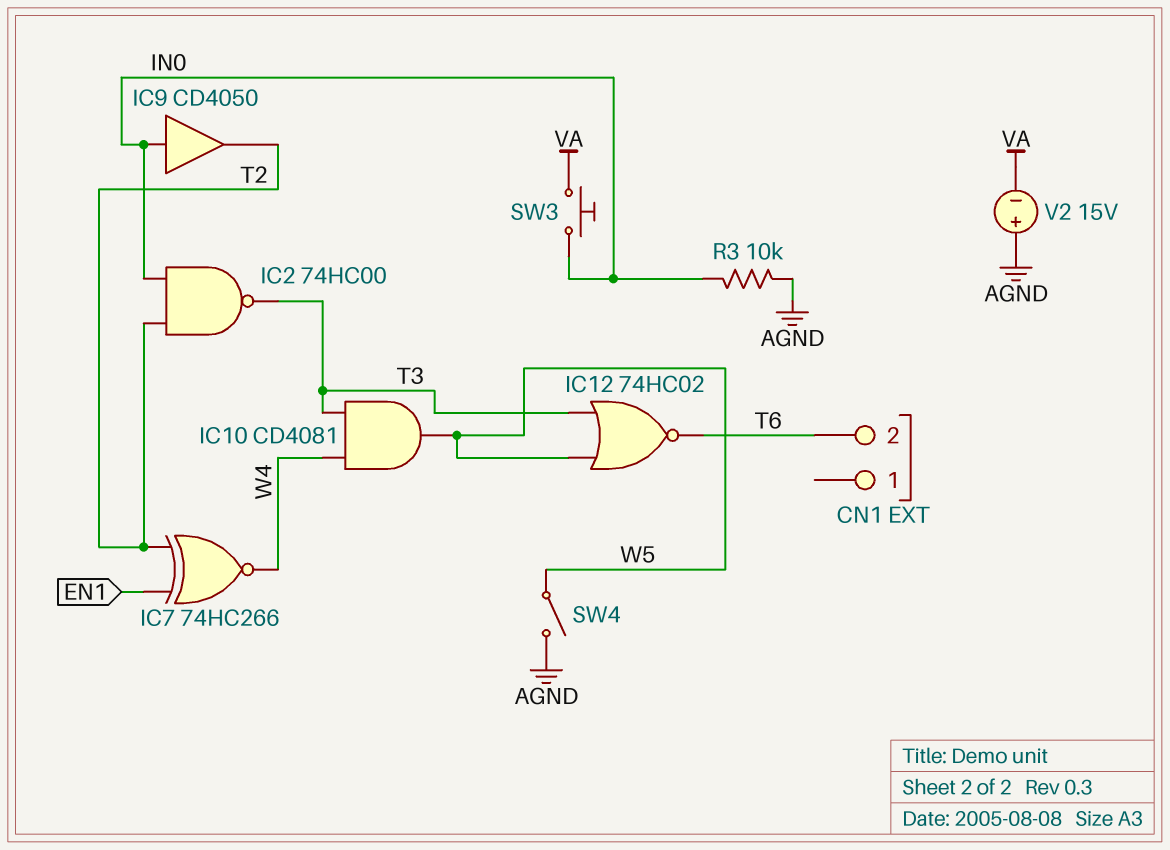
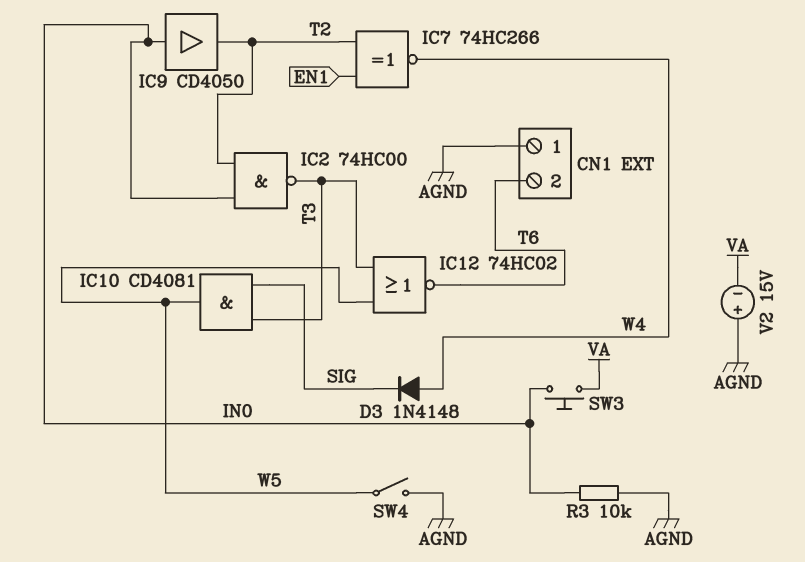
CN1 pin 1: none -> AGND
D3: none -> diode 1N4148 (A W4, K SIG)
IC10: AND CD4081 (in T3, in W4, out W5) -> AND CD4081 (in SIG, in T3, out W5)

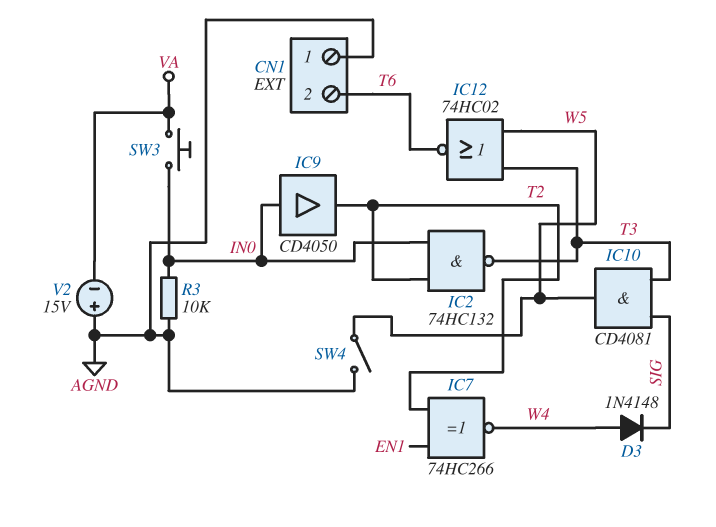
IC2: NAND 74HC00 (in IN0, in T2, out T3) -> NAND 74HC132 (in IN0, in T2, out T3)

